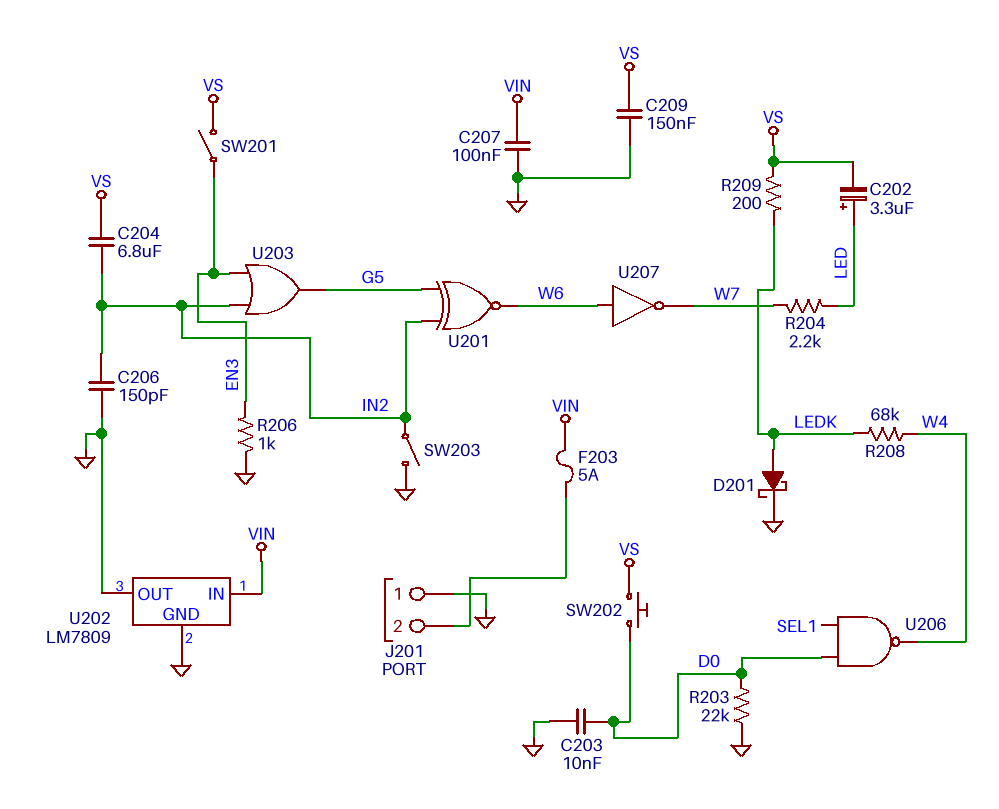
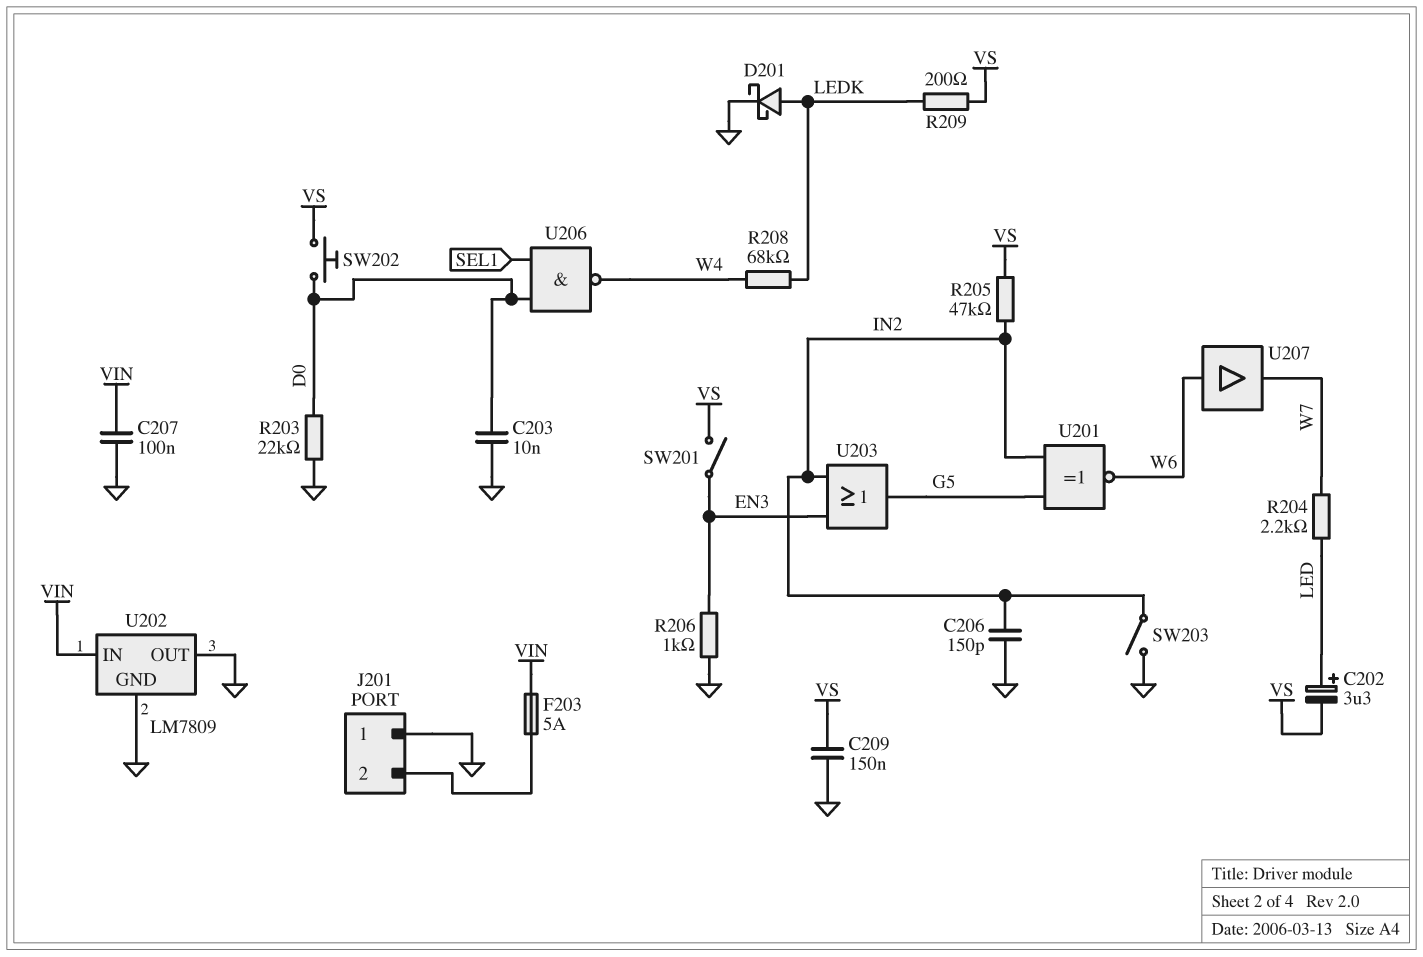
C204: 6.8uF (IN2, VS) -> none
R205: none -> 47k (IN2, VS)
U207: NOT (in W6, out W7) -> buffer (in W6, out W7)

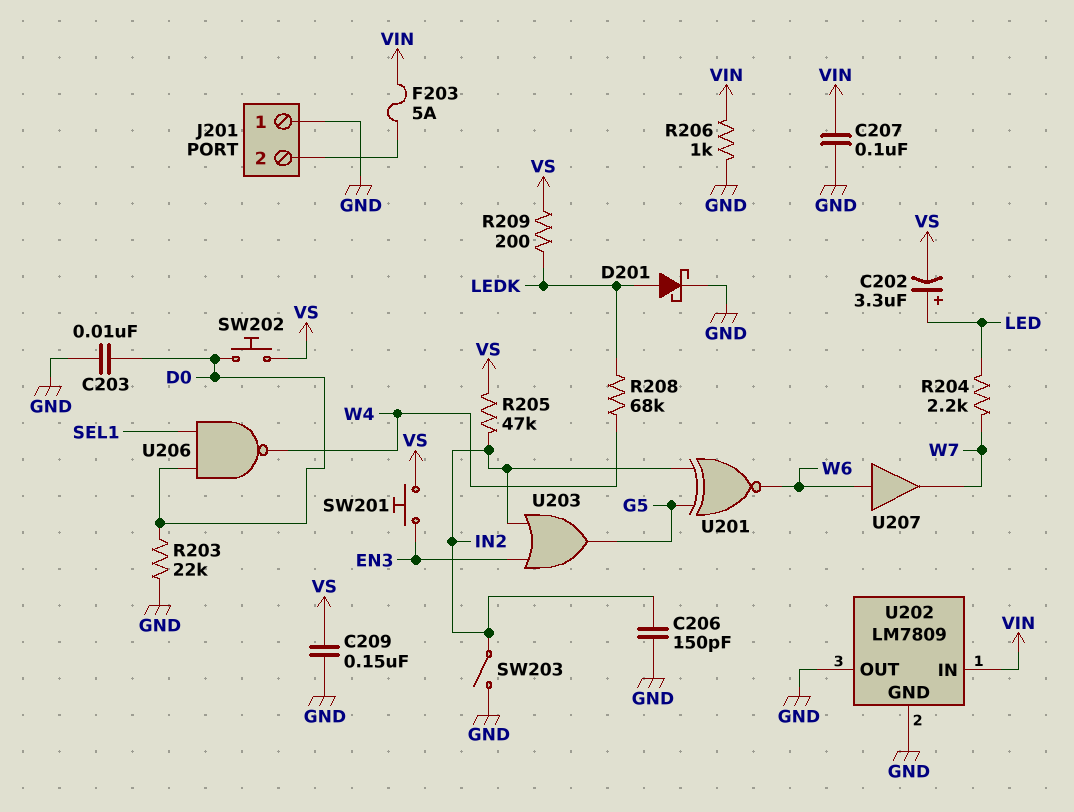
R206: 1k (EN3, GND) -> 1k (GND, VIN)
SW201: switch (EN3, VS) -> button (EN3, VS)

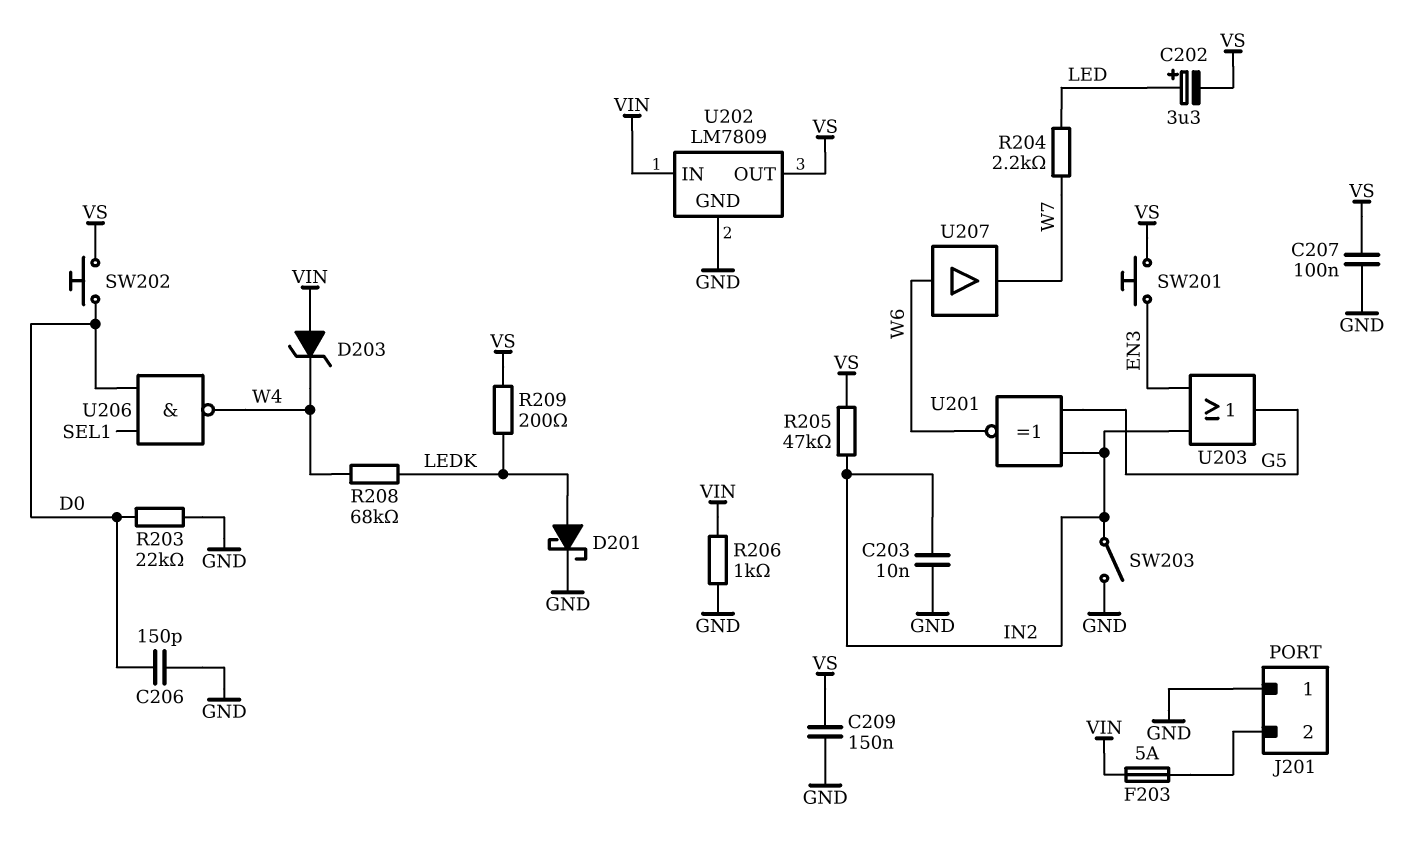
C203: 10nF (D0, GND) -> 10nF (GND, IN2)
C206: 150pF (GND, IN2) -> 150pF (D0, GND)
C207: 100nF (GND, VIN) -> 100nF (GND, VS)
D203: none -> zener (A VIN, K W4)
U202 pin OUT: GND -> VS

